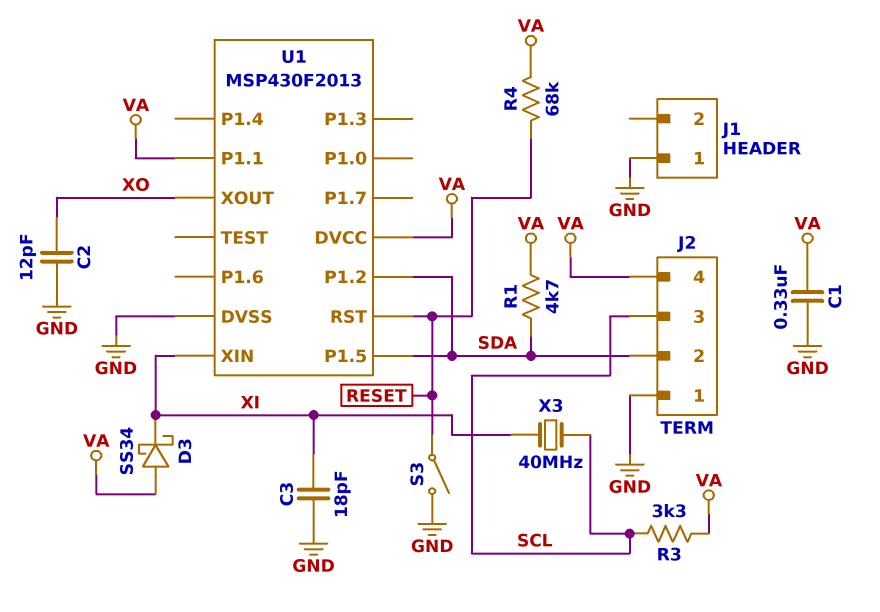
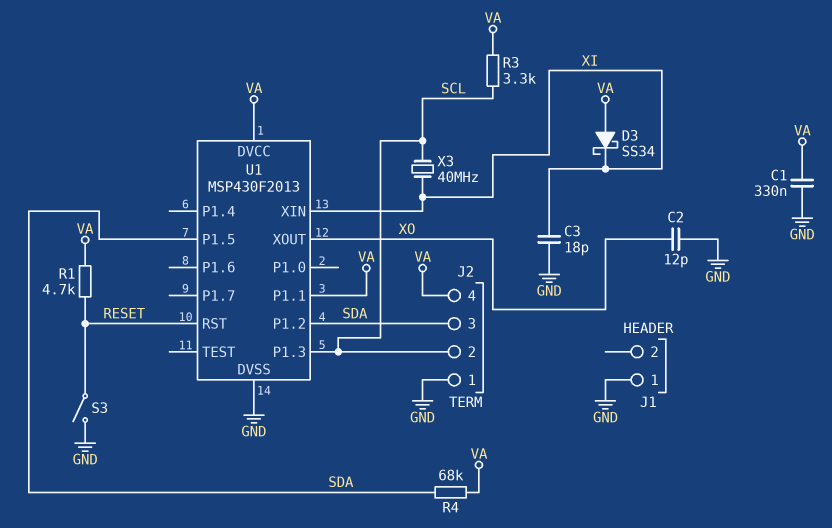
J2 pin 2: SDA -> SCL
J2 pin 3: SCL -> SDA
R1: 4.7k (SDA, VA) -> 4.7k (RESET, VA)
R4: 68k (RESET, VA) -> 68k (SDA, VA)
U1 pin P1.3: none -> SCL

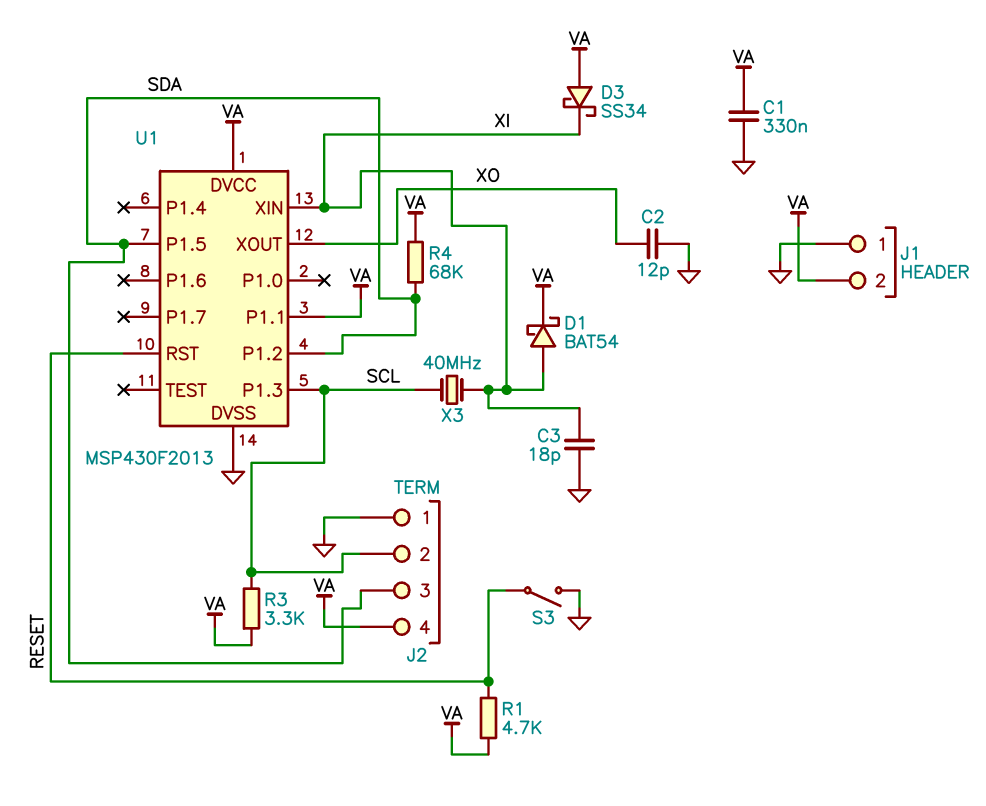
D1: none -> schottky BAT54 (A XI, K VA)
J1 pin 2: none -> VA

